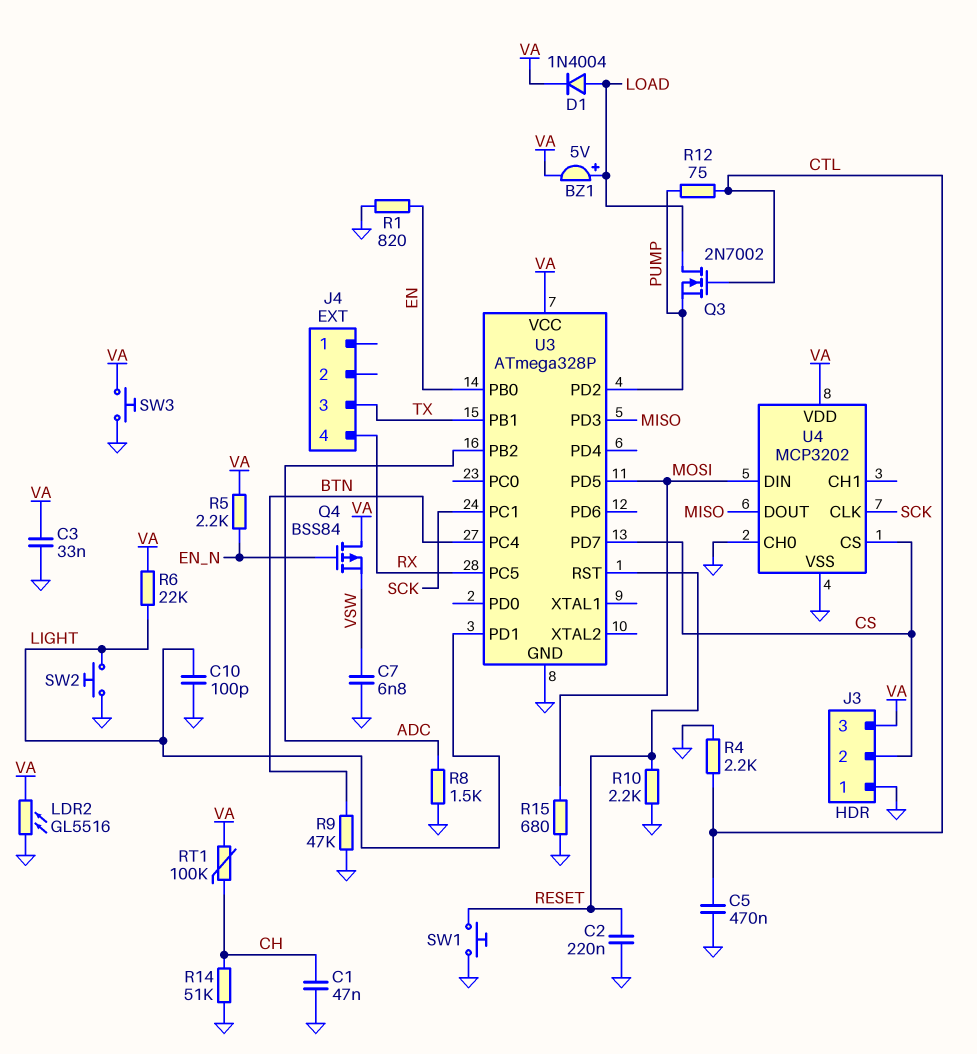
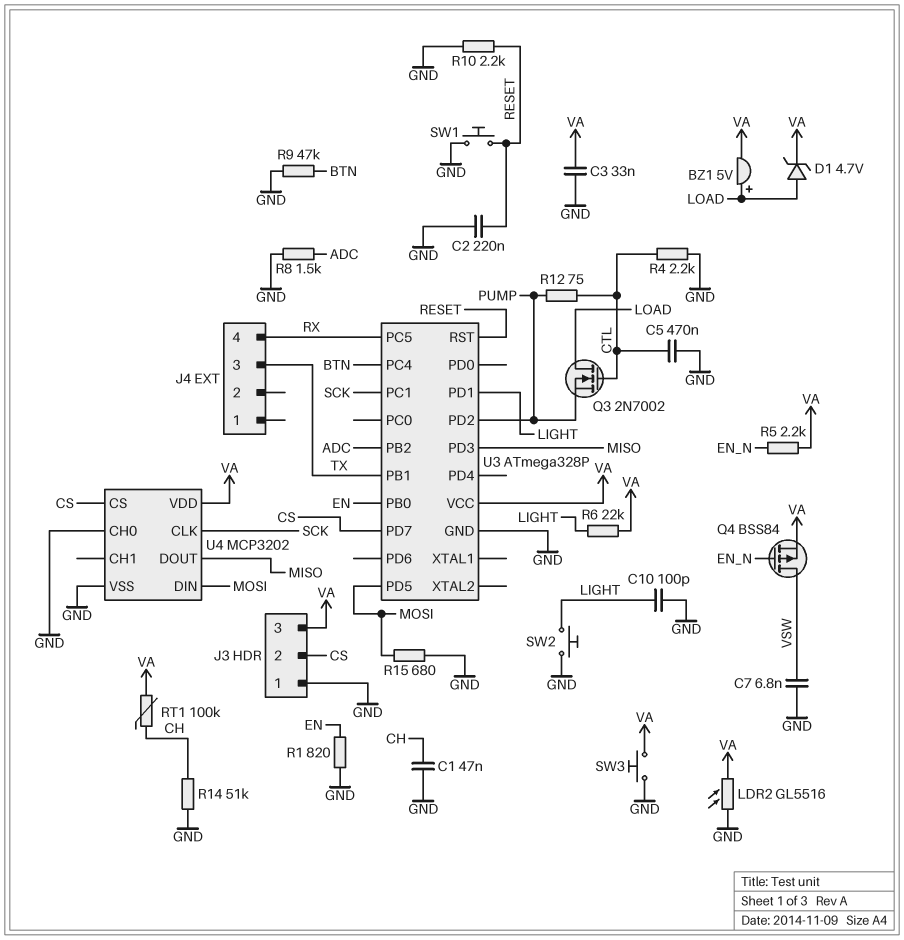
D1: diode 1N4004 (A LOAD, K VA) -> zener 4.7V (A LOAD, K VA)
Q4: PMOS BSS84 (G EN_N, D VA, S VSW) -> PMOS BSS84 (G EN_N, D VSW, S VA)

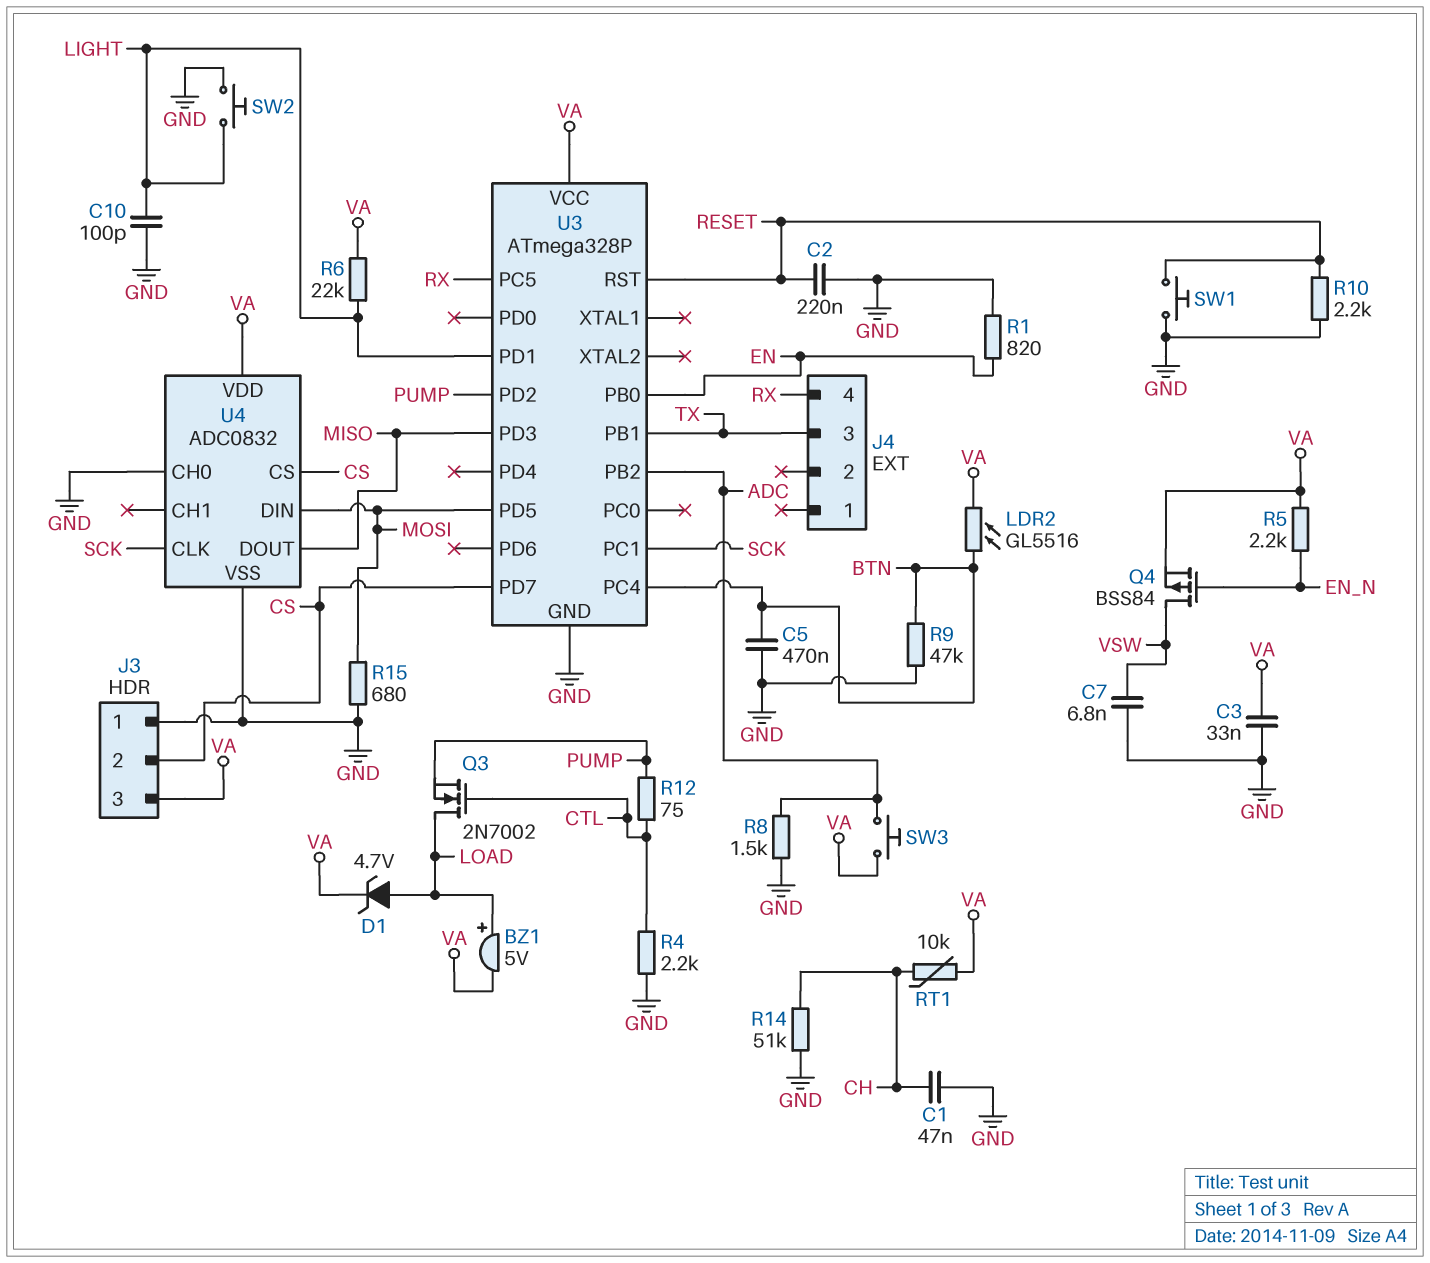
C5: 470nF (CTL, GND) -> 470nF (BTN, GND)
LDR2: GL5516 (GND, VA) -> GL5516 (BTN, VA)
RT1: 100k (CH, VA) -> 10k (CH, VA)
SW3: button (GND, VA) -> button (ADC, VA)
U4: MCP3202 -> ADC0832

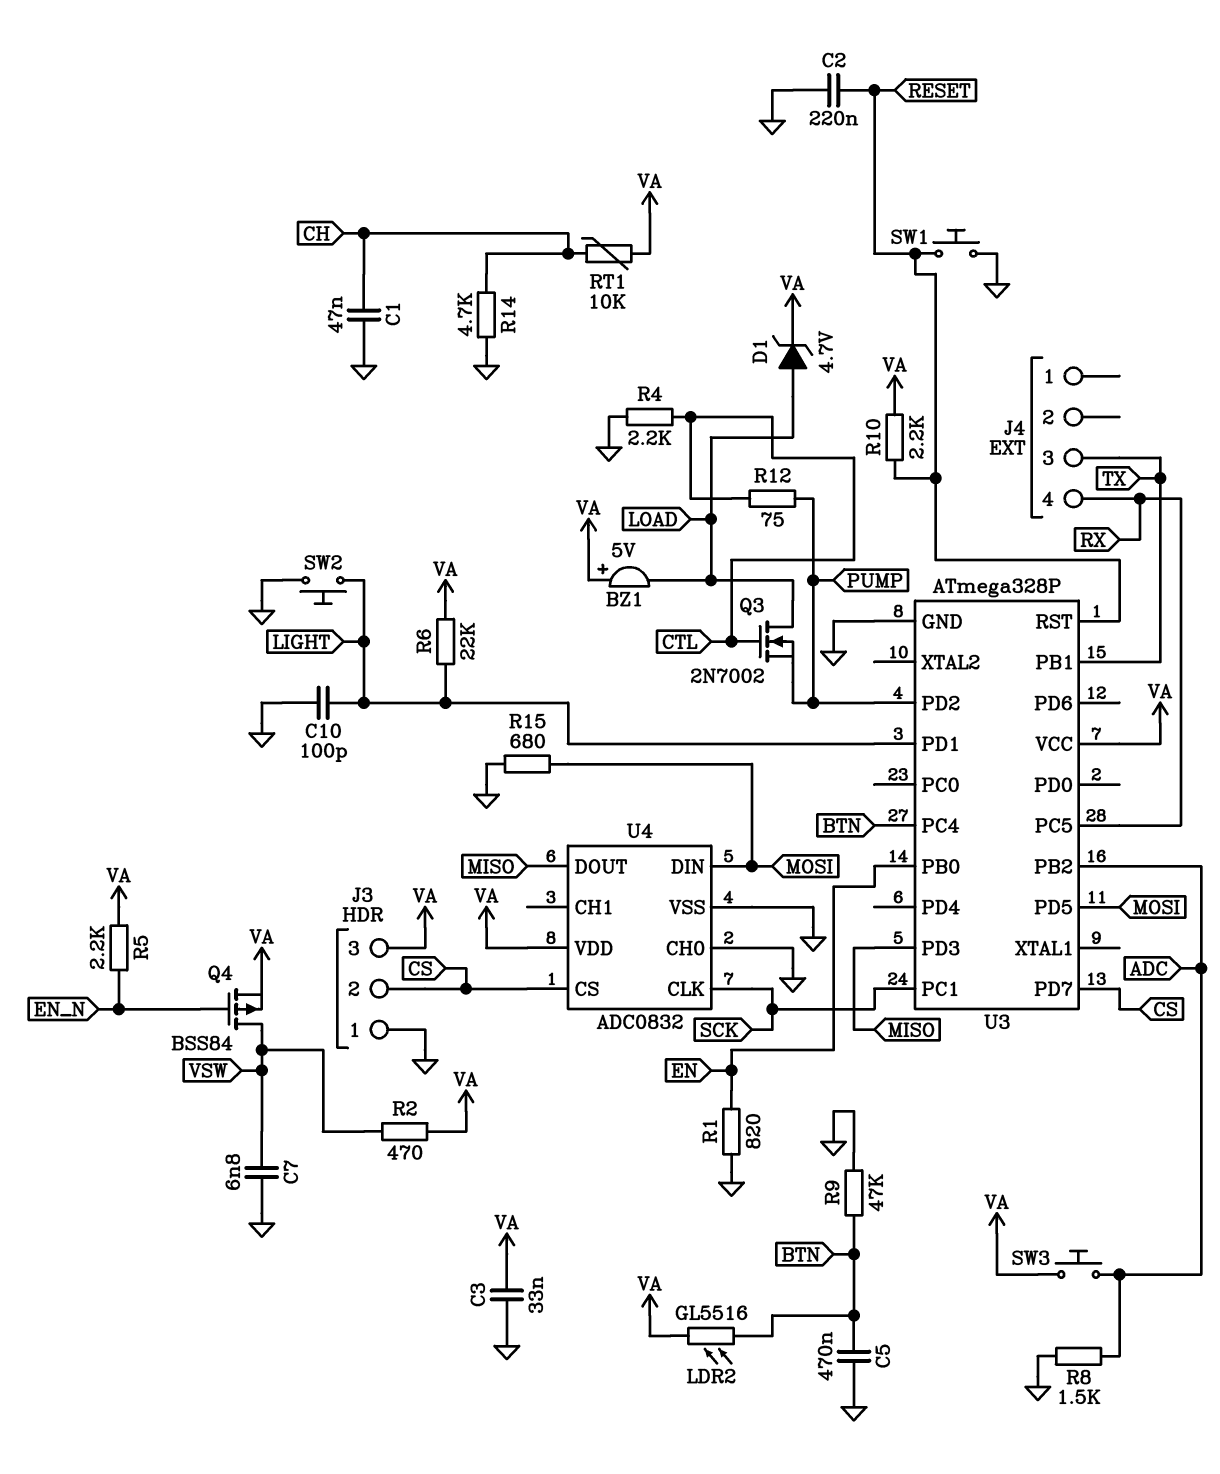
BZ1: buzzer 5V (plus LOAD, minus VA) -> buzzer 5V (plus VA, minus LOAD)
R2: none -> 470 (VA, VSW)
R10: 2.2k (GND, RESET) -> 2.2k (RESET, VA)
R14: 51k (CH, GND) -> 4.7k (CH, GND)

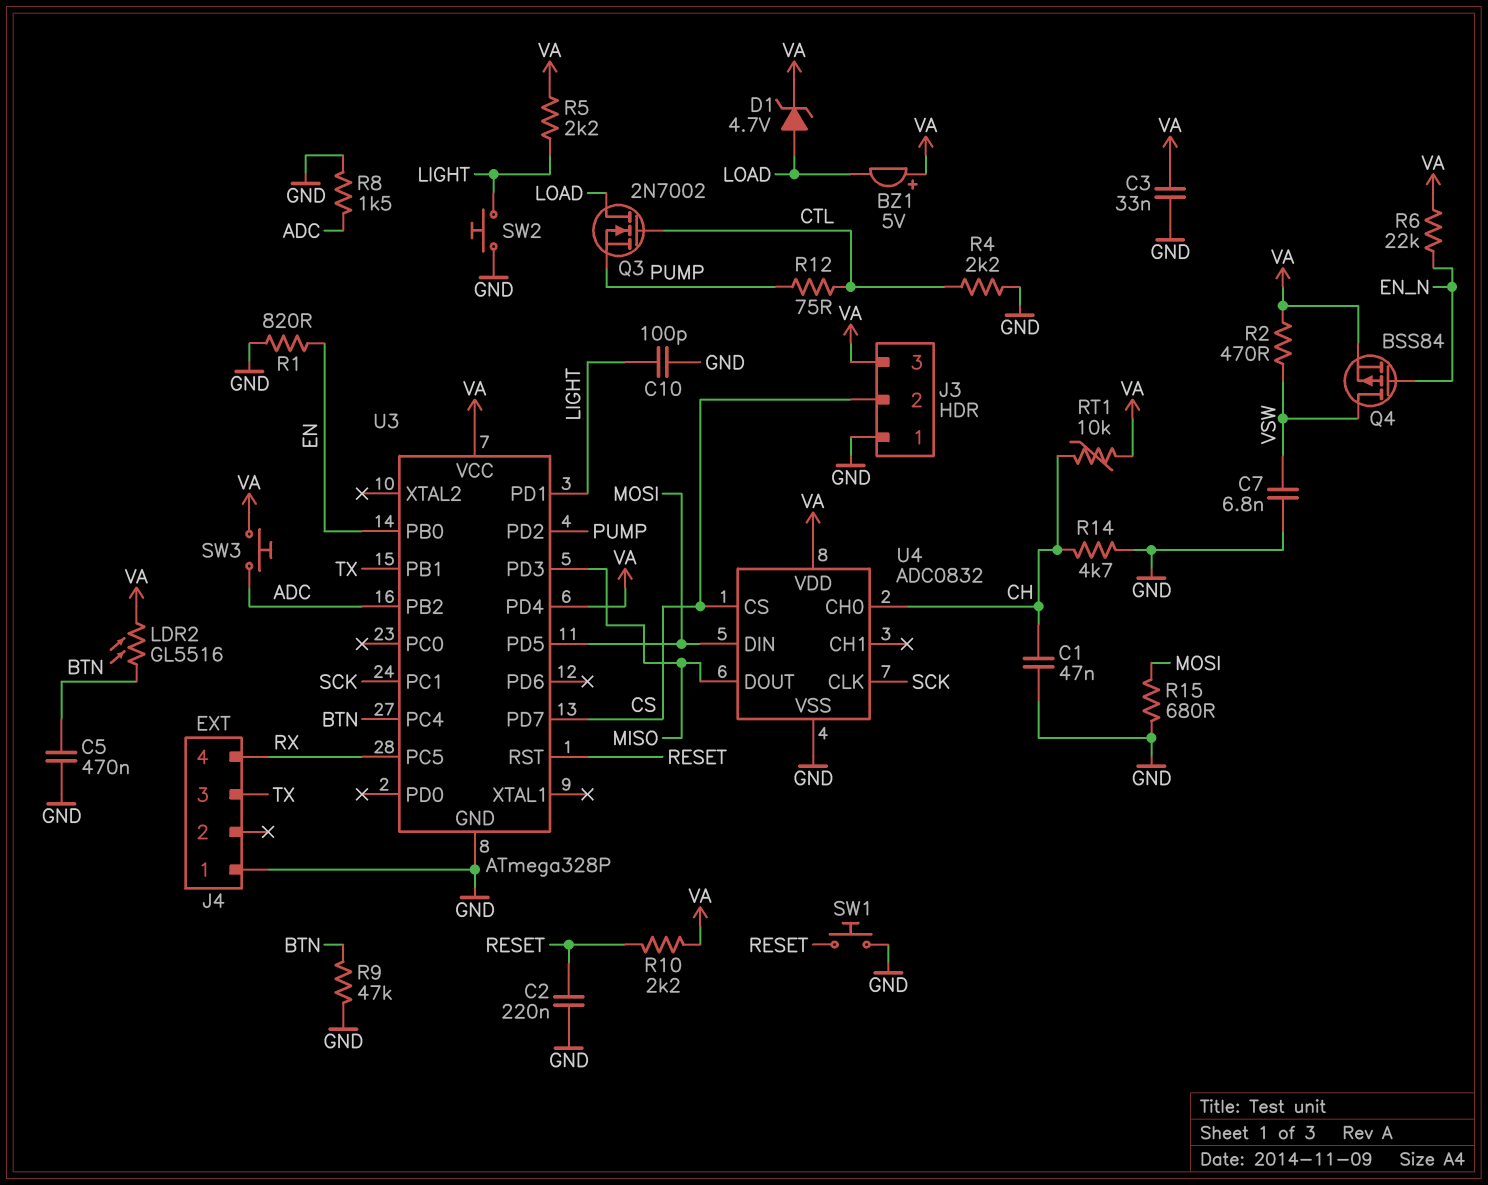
J4 pin 1: none -> GND
R5: 2.2k (EN_N, VA) -> 2.2k (LIGHT, VA)
R6: 22k (LIGHT, VA) -> 22k (EN_N, VA)
U3 pin PD4: none -> VA
U4 pin CH0: GND -> CH

